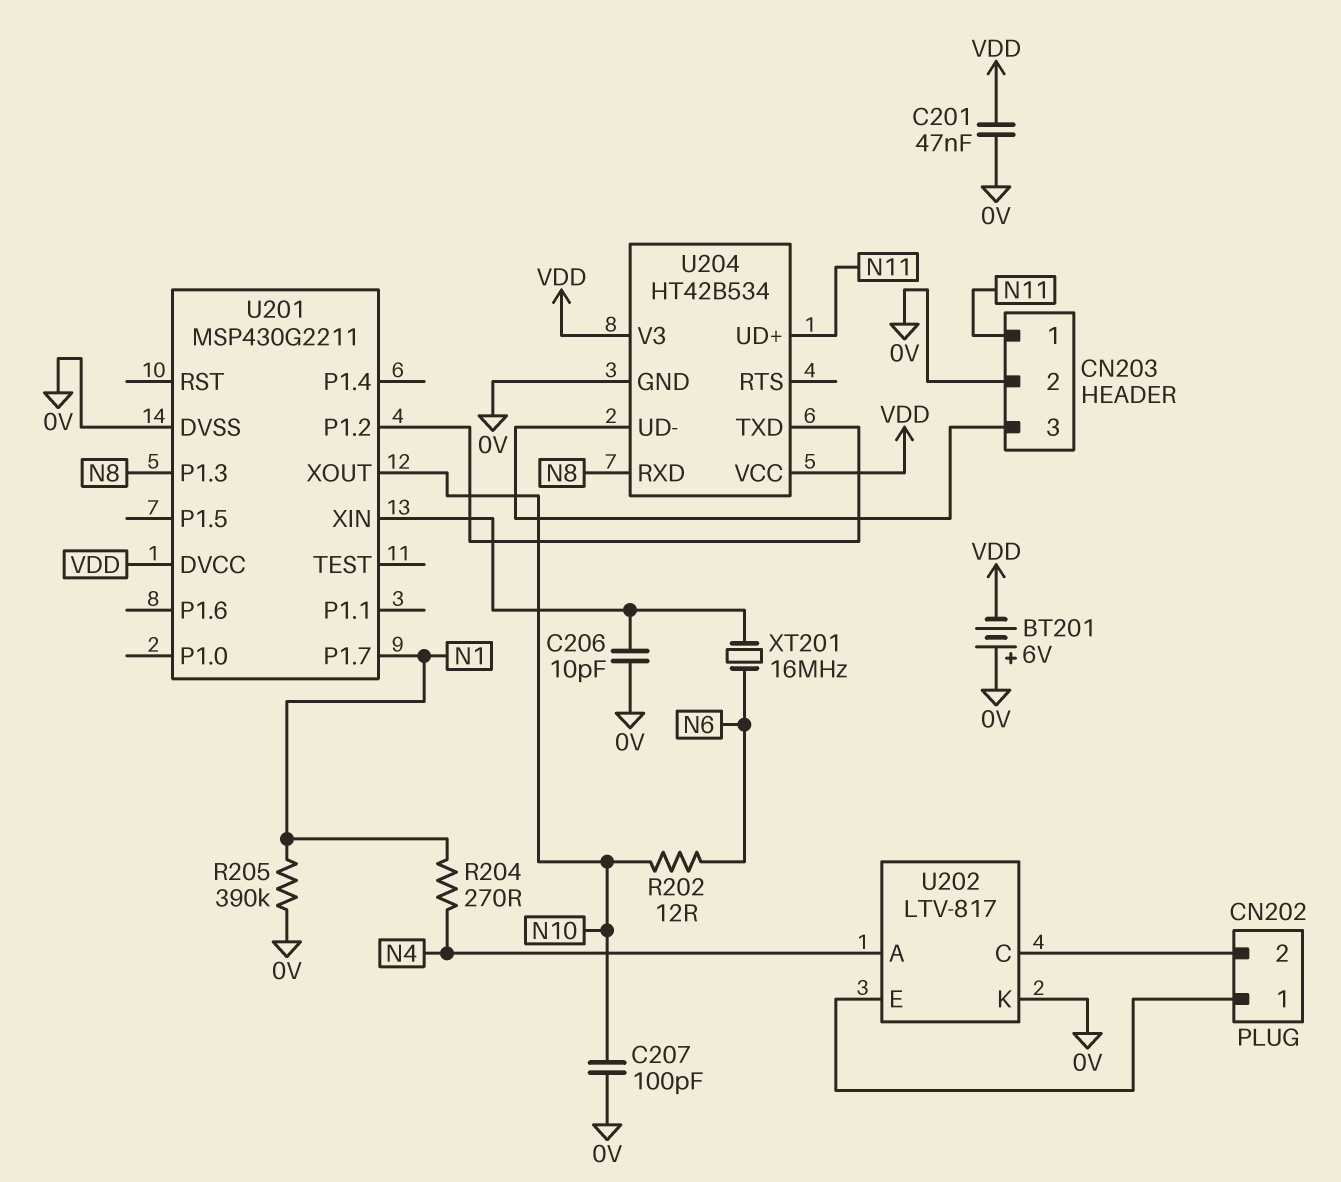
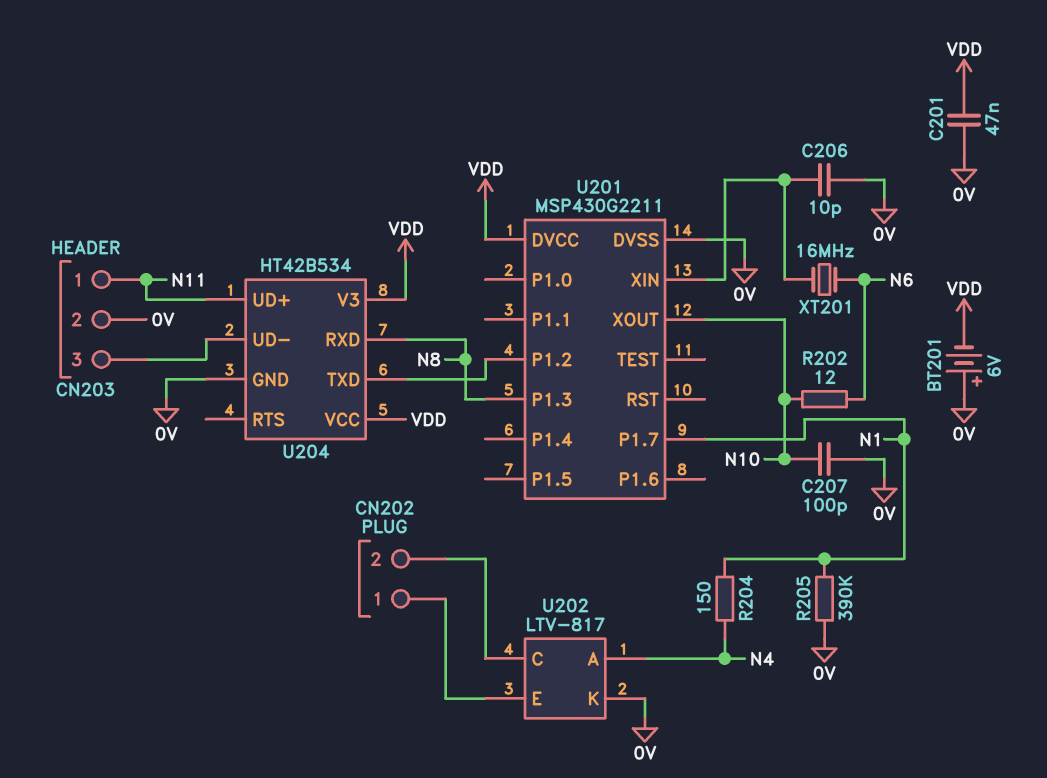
R204: 270 (N1, N4) -> 150 (N1, N4)

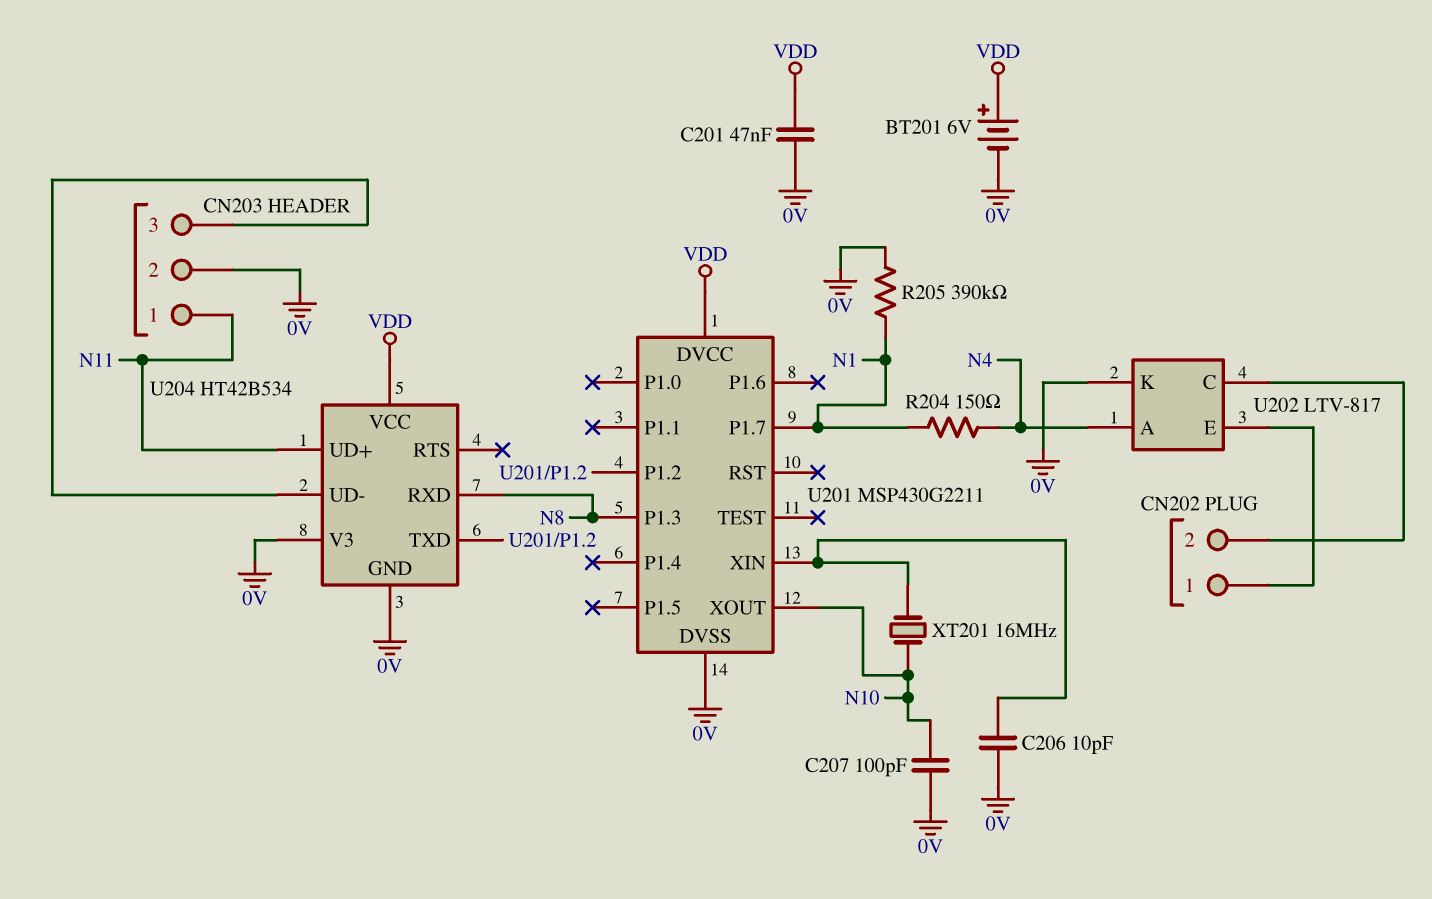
BT201: 6V (plus 0V, minus VDD) -> 6V (plus VDD, minus 0V)
R202: 12 (N6, N10) -> none
U204 pin V3: VDD -> 0V
XT201: 16MHz (N6, U201/XIN) -> 16MHz (N10, U201/XIN)

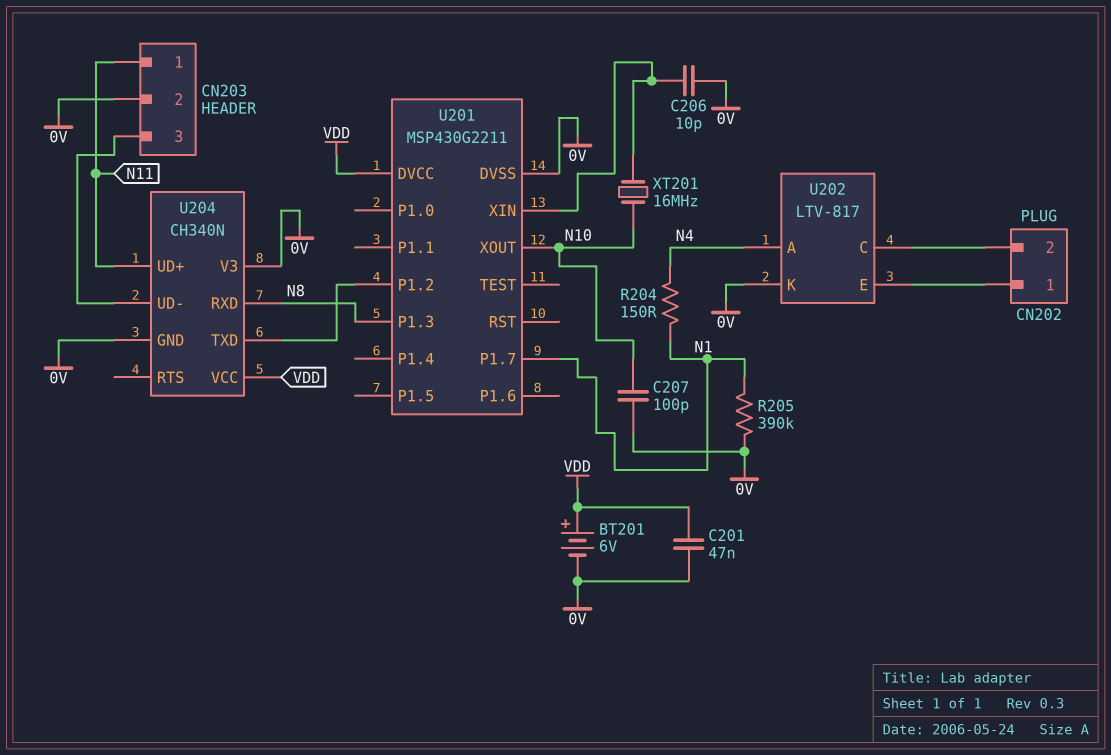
U204: HT42B534 -> CH340N

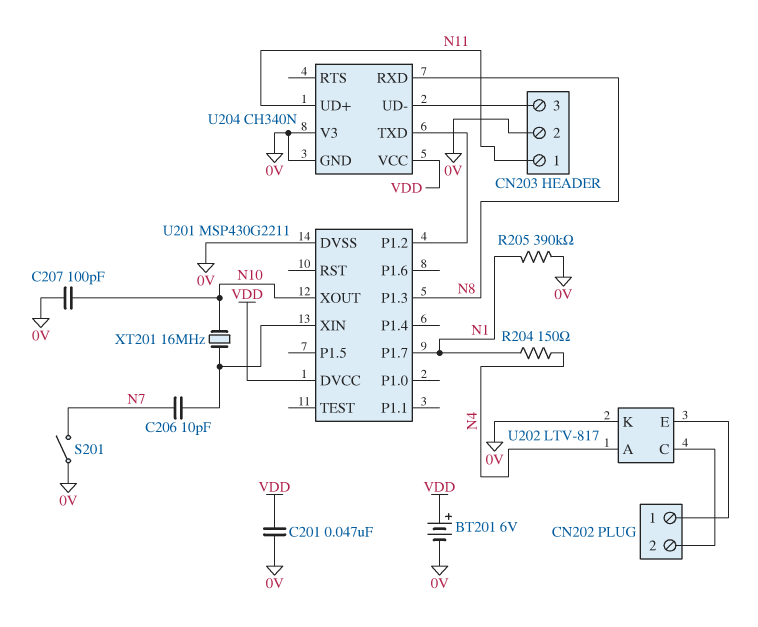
C206: 10pF (0V, U201/XIN) -> 10pF (N7, U201/XIN)
S201: none -> switch (0V, N7)

